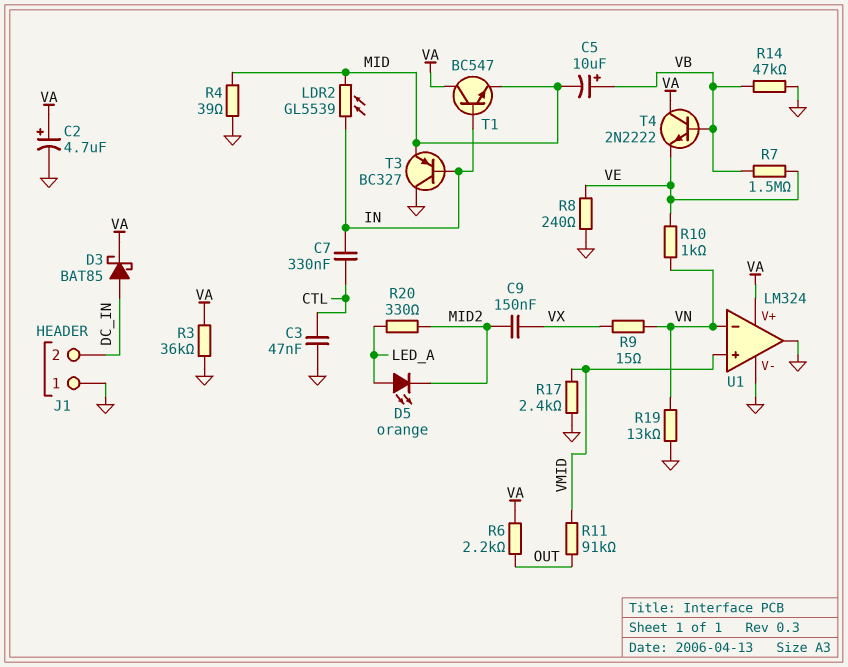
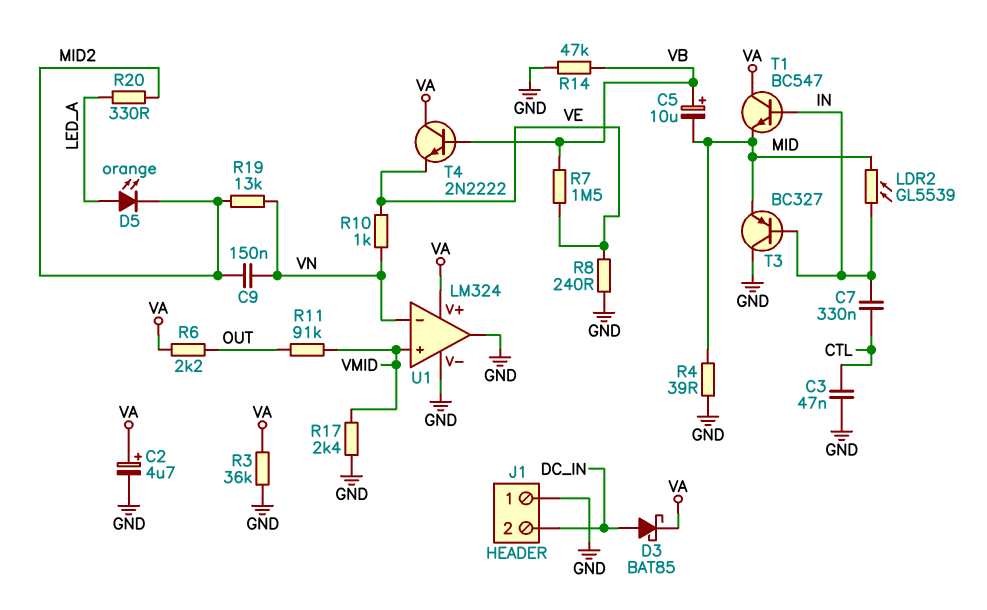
C9: 150nF (MID2, VX) -> 150nF (MID2, VN)
R9: 15 (VN, VX) -> none
R19: 13k (GND, VN) -> 13k (MID2, VN)

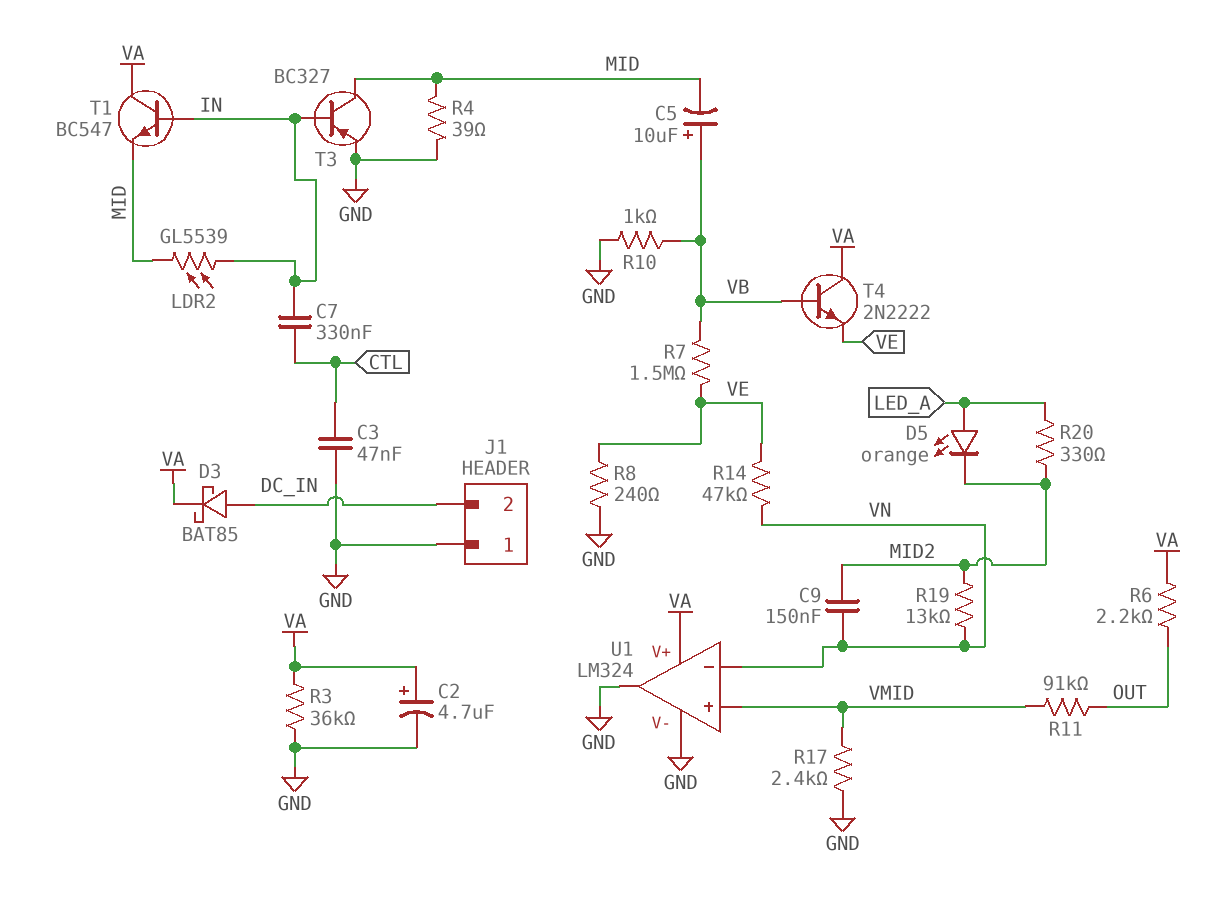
R10: 1k (VE, VN) -> 1k (GND, VB)
R14: 47k (GND, VB) -> 47k (VE, VN)
T3: PNP BC327 (B IN, C GND, E MID) -> PNP BC327 (B IN, C MID, E GND)

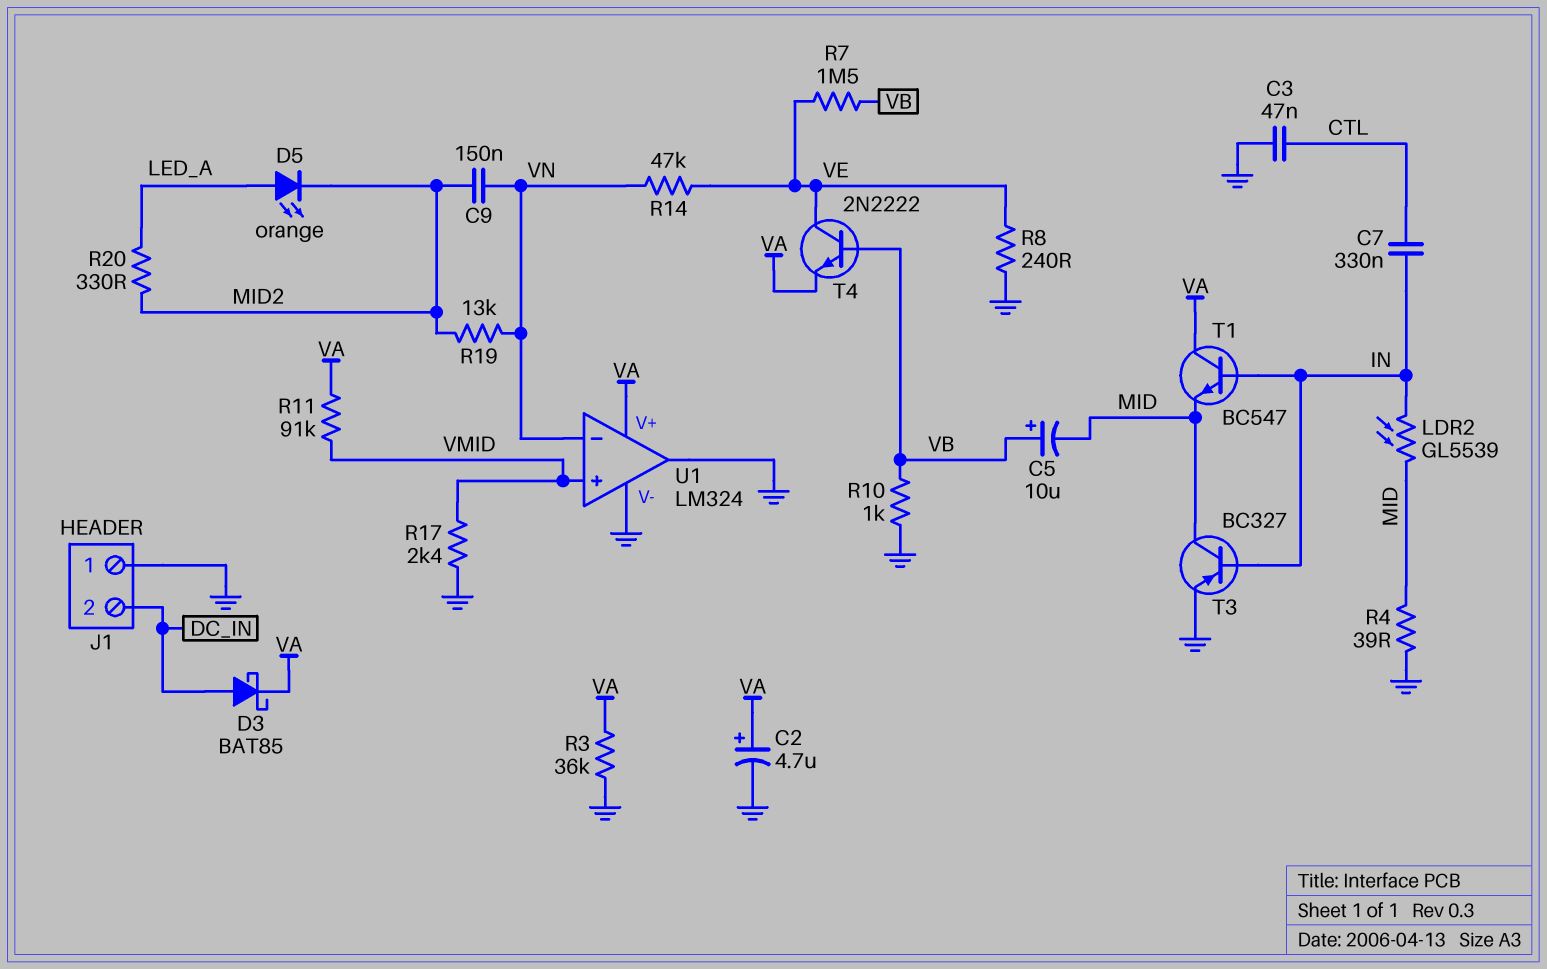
R6: 2.2k (OUT, VA) -> none
R11: 91k (OUT, VMID) -> 91k (VA, VMID)
T4: NPN 2N2222 (B VB, C VA, E VE) -> NPN 2N2222 (B VB, C VE, E VA)

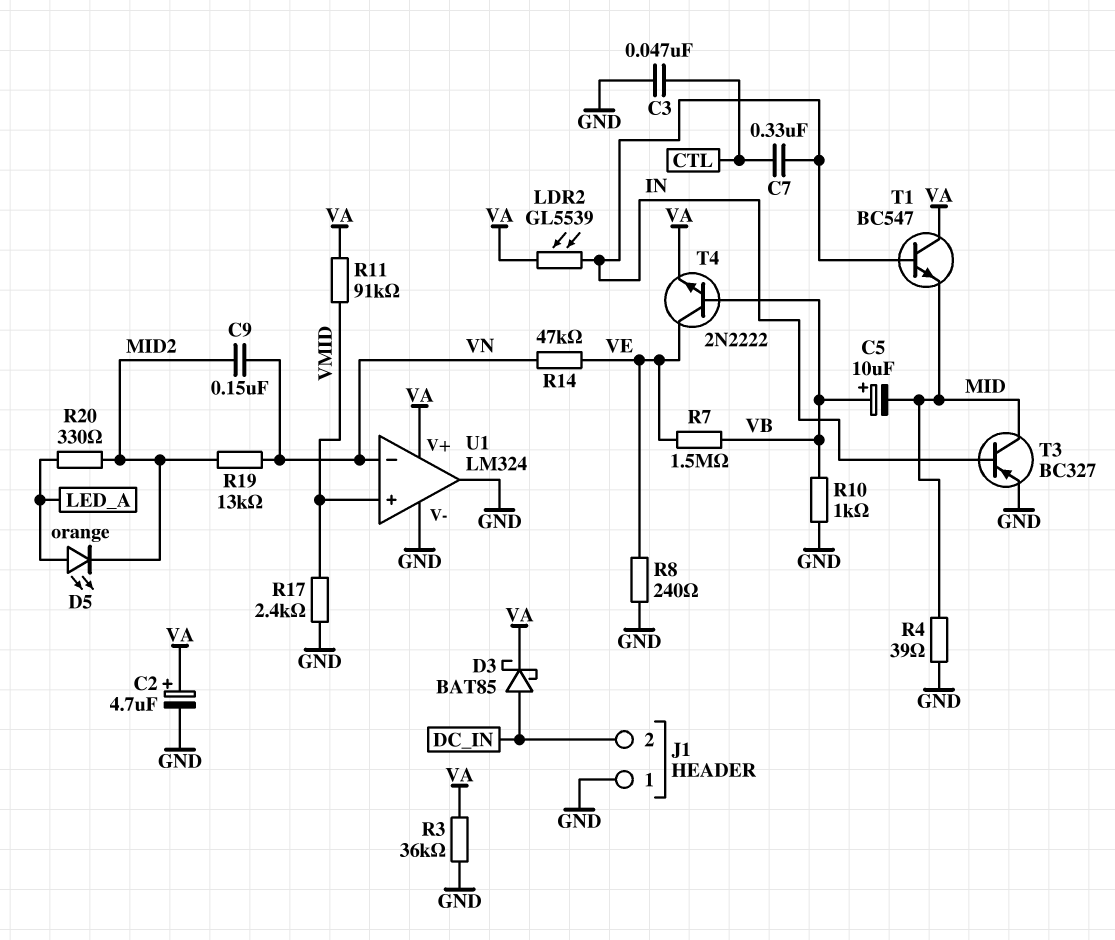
LDR2: GL5539 (IN, MID) -> GL5539 (IN, VA)

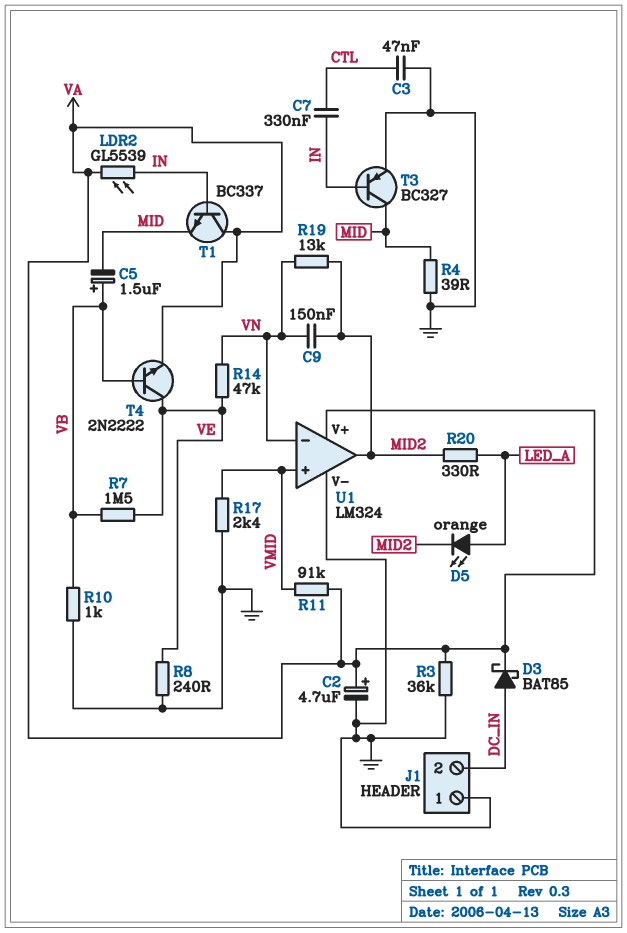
C5: 10uF (plus VB, minus MID) -> 1.5uF (plus VB, minus MID)
T1: NPN BC547 (B IN, C VA, E MID) -> NPN BC337 (B IN, C VA, E MID)
U1 pin out: GND -> MID2

